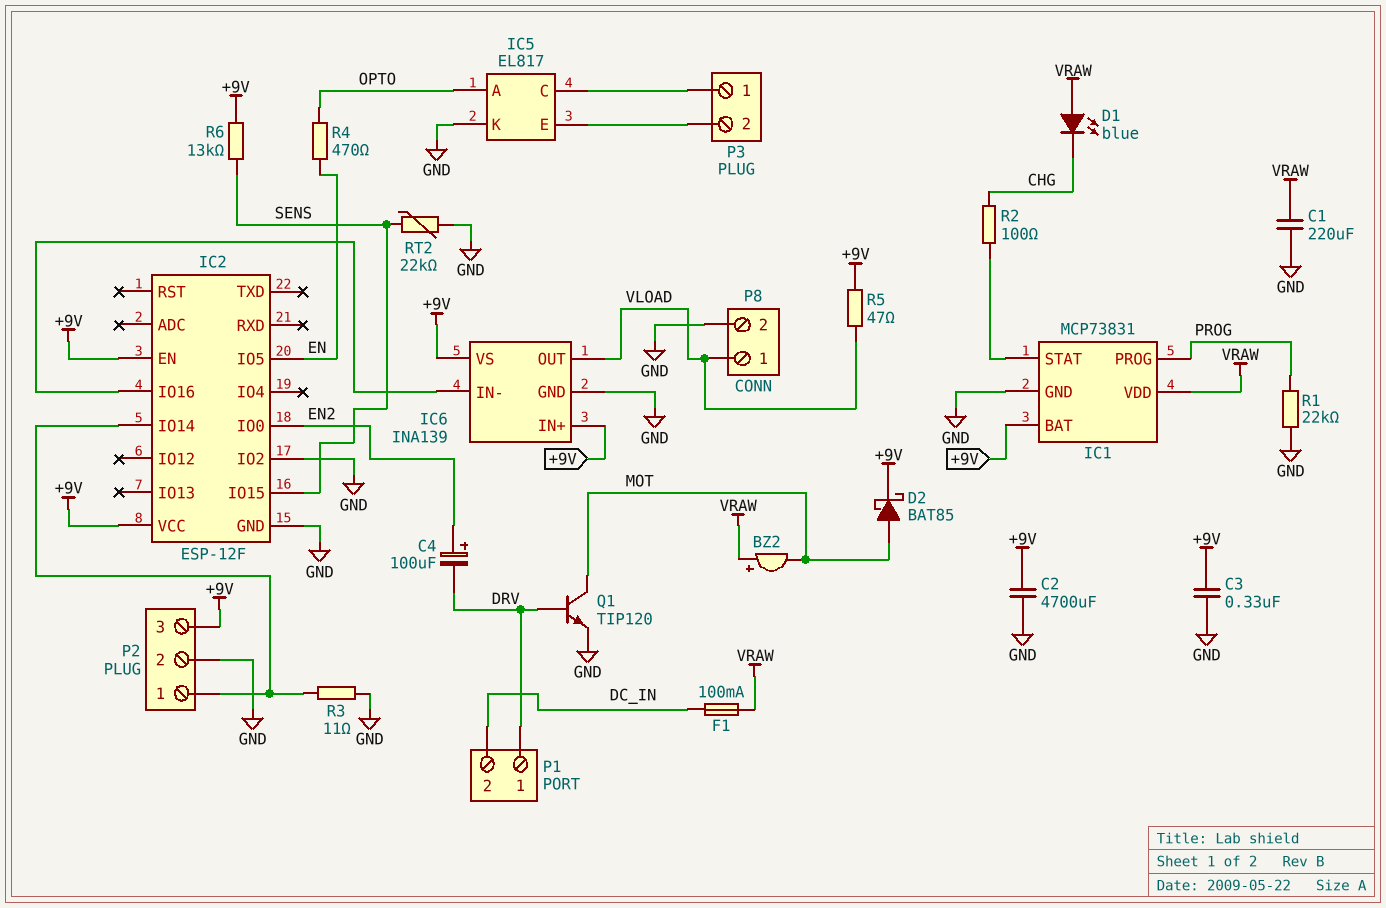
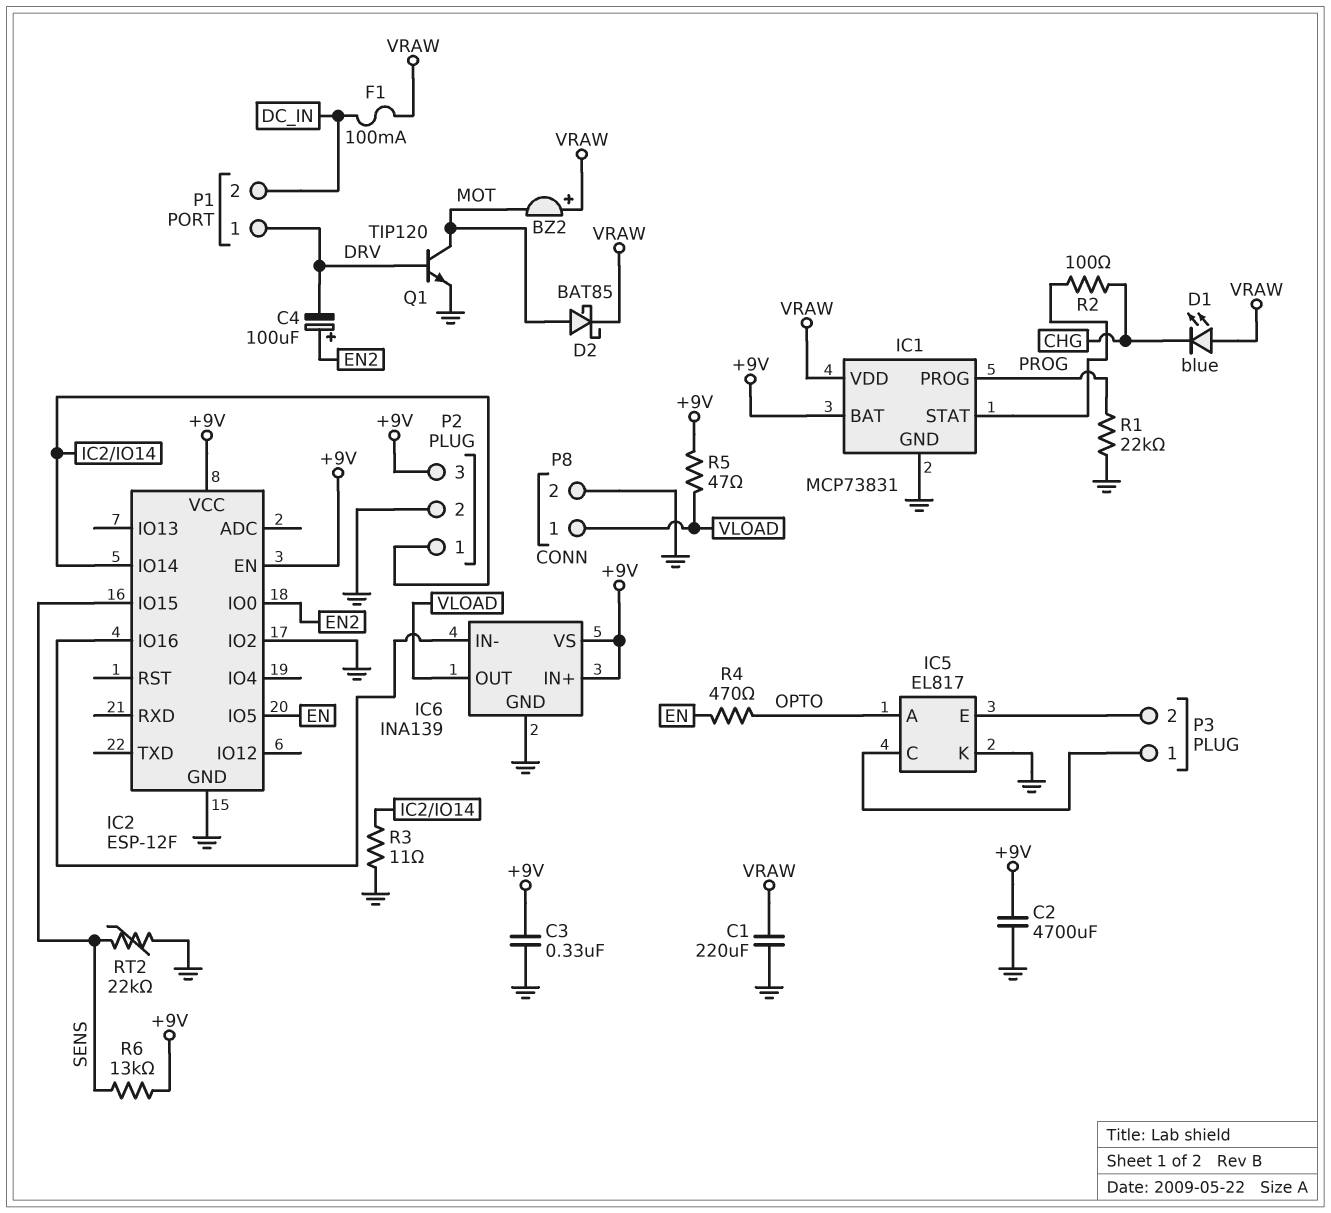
D2: schottky BAT85 (A MOT, K +9V) -> schottky BAT85 (A MOT, K VRAW)

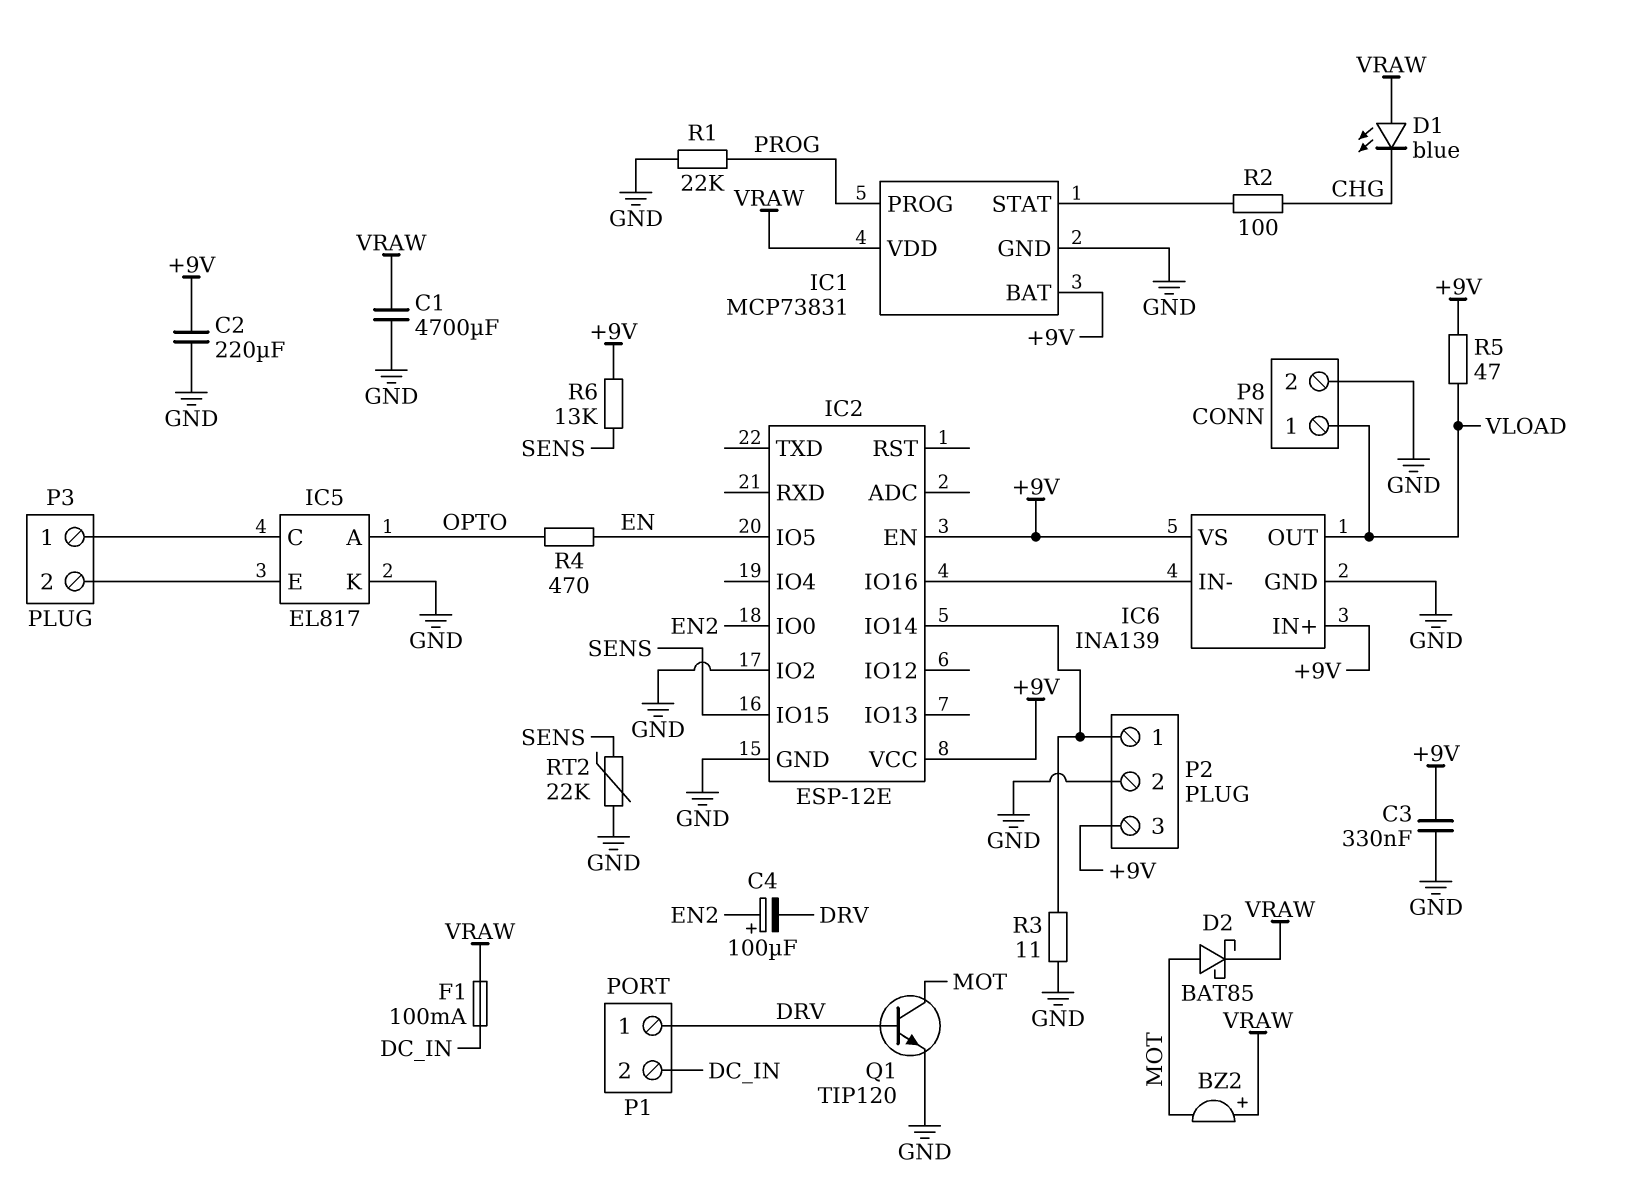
C1: 220uF (GND, VRAW) -> 4700uF (GND, VRAW)
C2: 4700uF (+9V, GND) -> 220uF (+9V, GND)
IC2: ESP-12F -> ESP-12E

